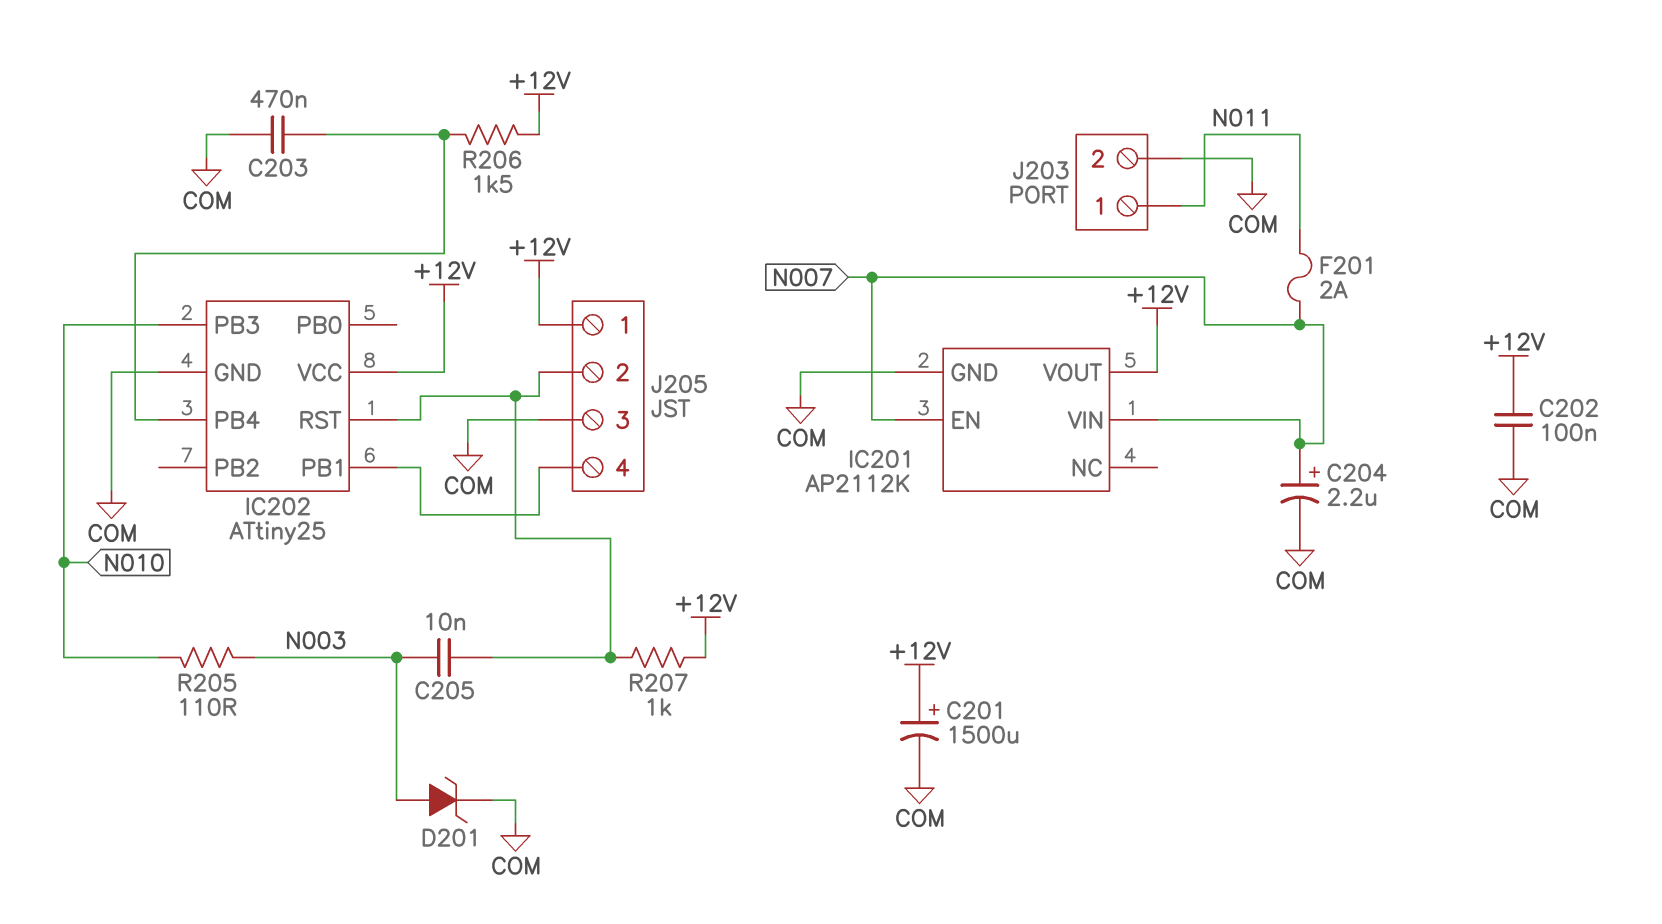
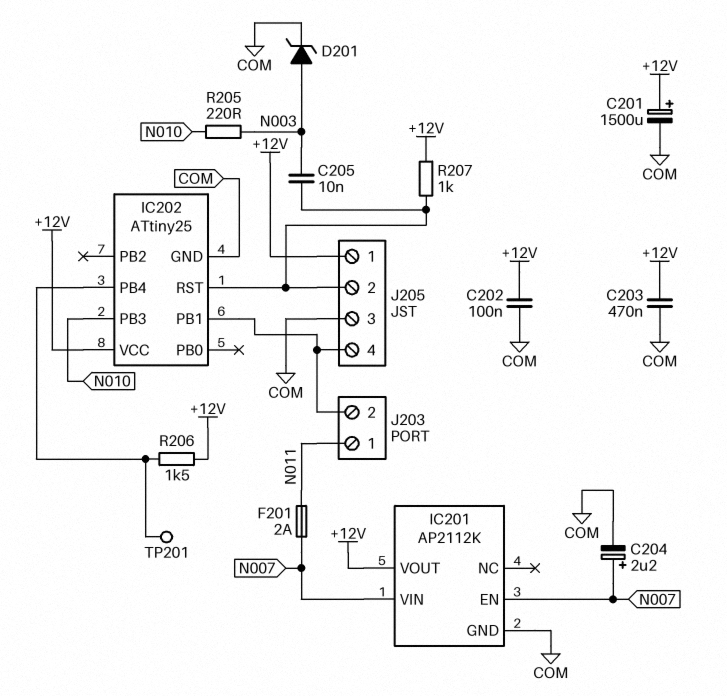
C203: 470nF (COM, IC202/PB4) -> 470nF (+12V, COM)
J203 pin 2: COM -> IC202/PB1
R205: 110 (N003, N010) -> 220 (N003, N010)
TP201: none -> test point (IC202/PB4)

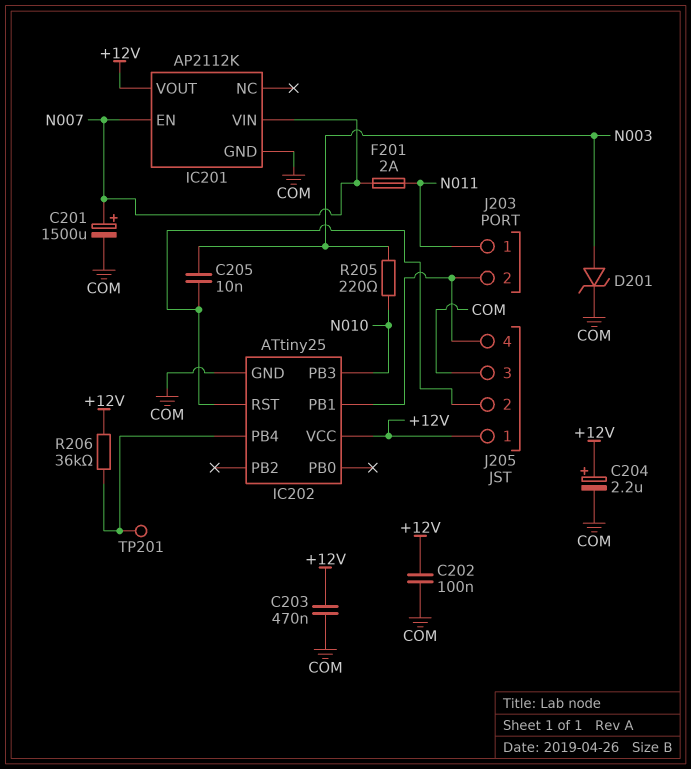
C201: 1500uF (plus +12V, minus COM) -> 1500uF (plus N007, minus COM)
C204: 2.2uF (plus N007, minus COM) -> 2.2uF (plus +12V, minus COM)
R206: 1.5k (+12V, IC202/PB4) -> 36k (+12V, IC202/PB4)
R207: 1k (+12V, IC202/RST) -> none

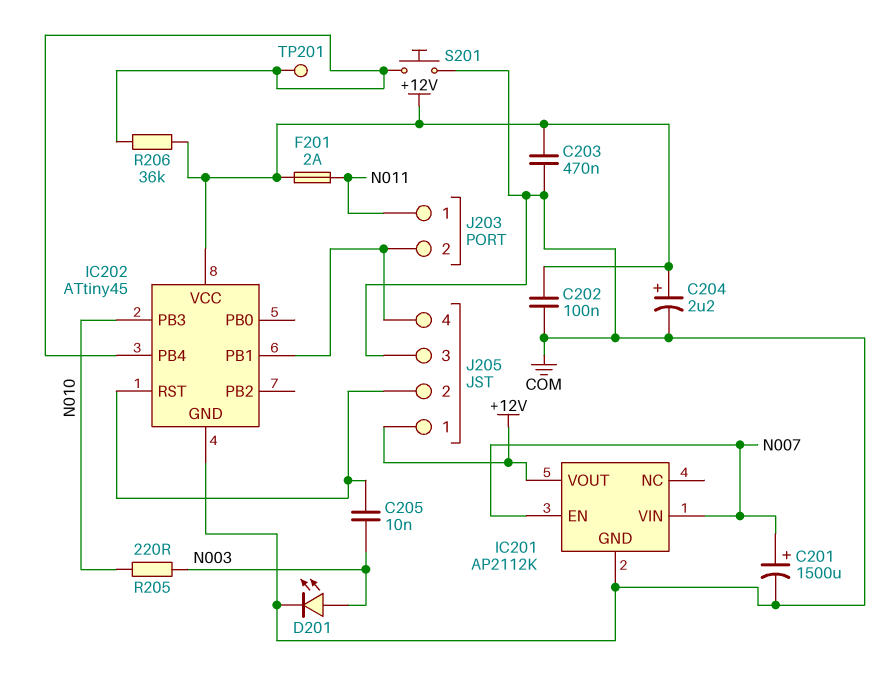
D201: zener (A N003, K COM) -> LED (A N003, K COM)
F201: 2A (N007, N011) -> 2A (+12V, N011)
IC202: ATtiny25 -> ATtiny45
S201: none -> button (COM, IC202/PB4)

